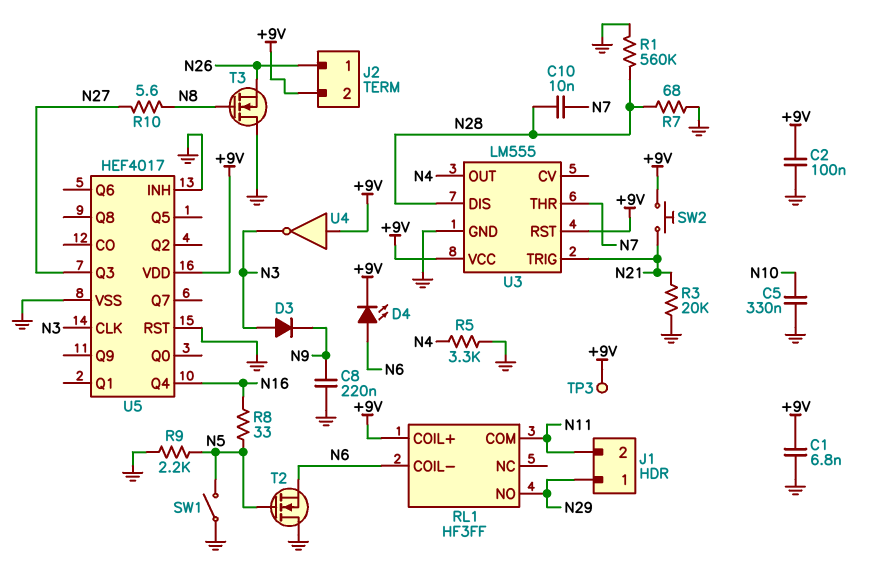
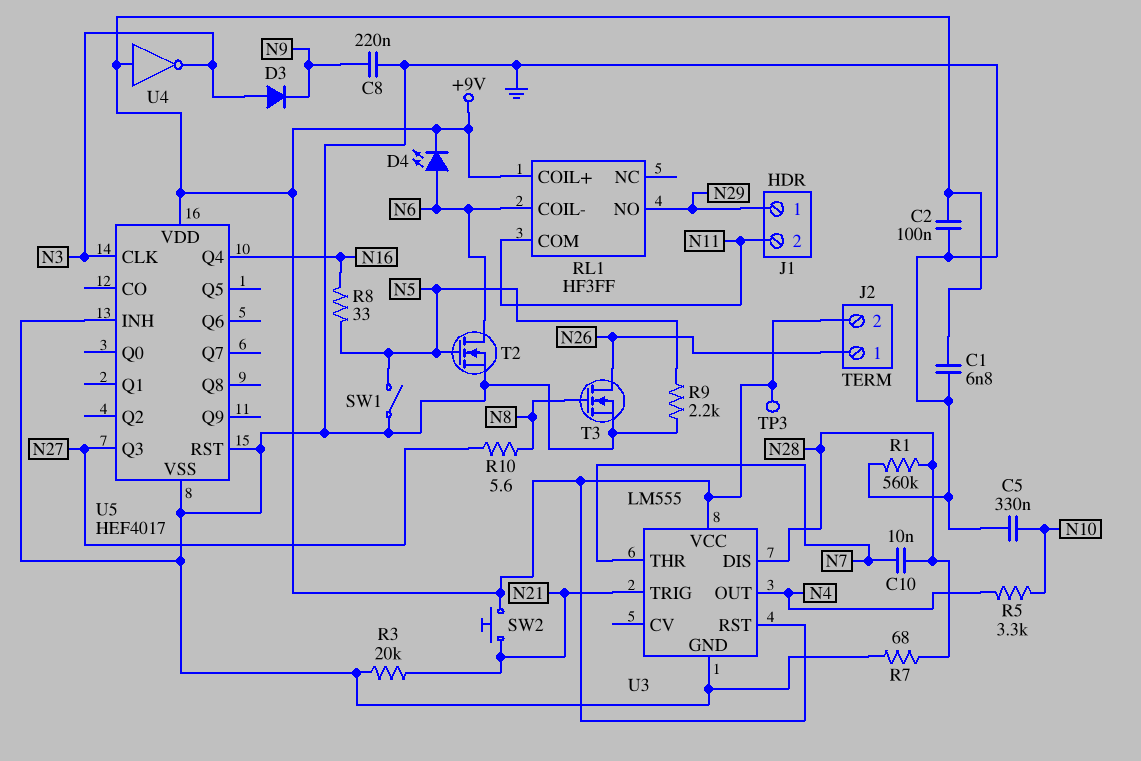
R5: 3.3k (GND, N4) -> 3.3k (N4, N10)
T2: NMOS (G N5, D GND, S N6) -> NMOS (G N5, D N6, S GND)
T3: NMOS (G N8, D GND, S N26) -> NMOS (G N8, D N26, S GND)

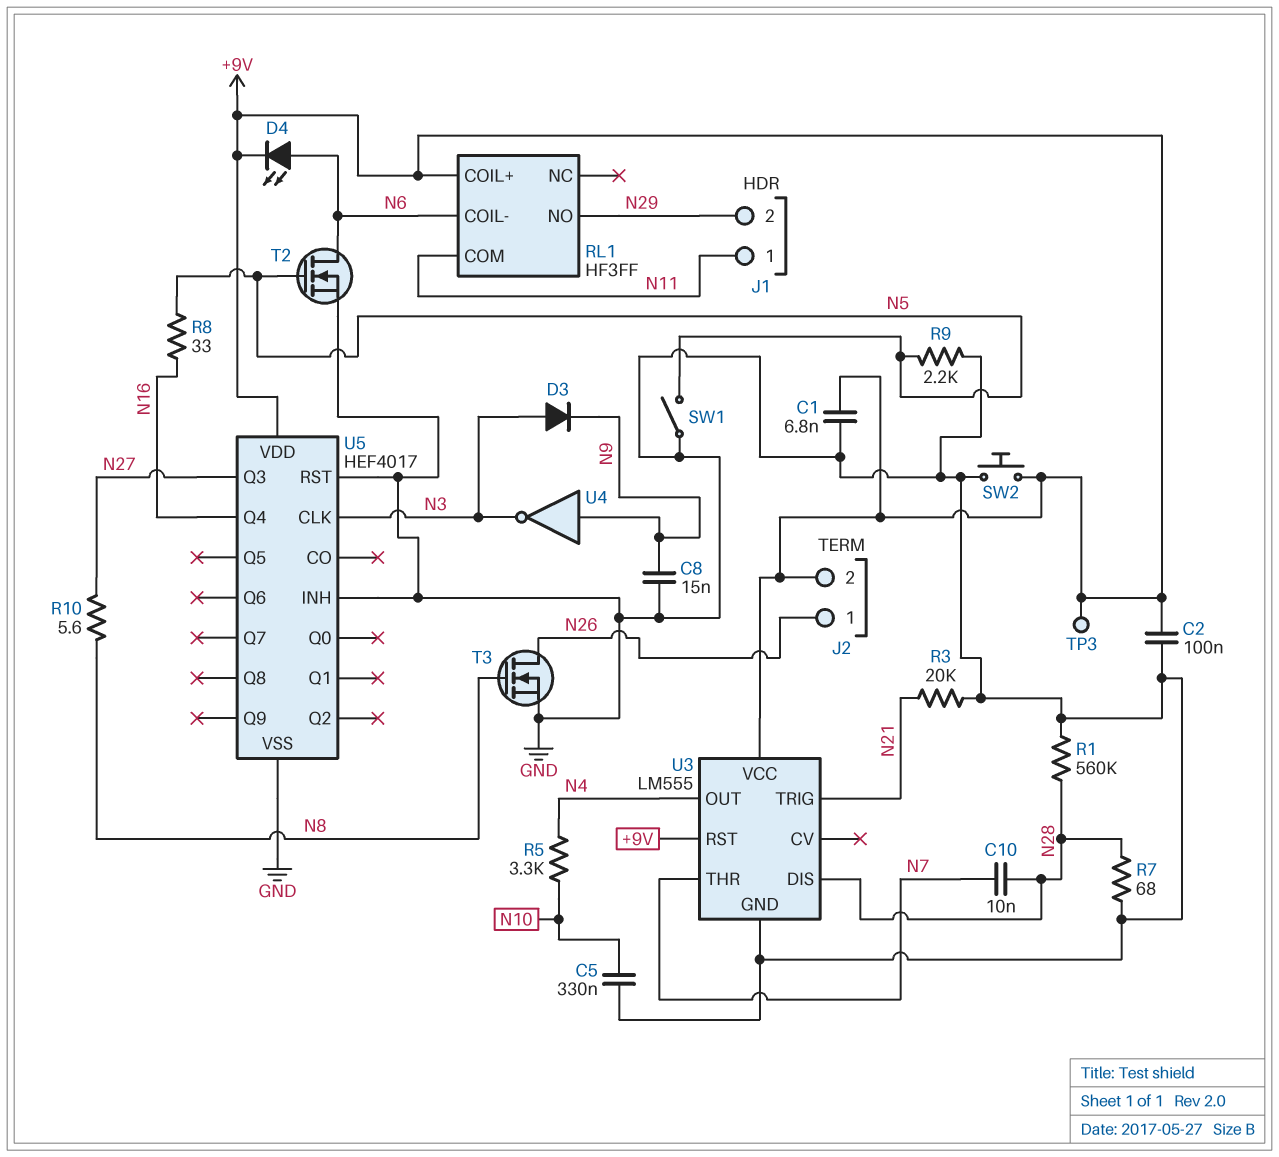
C8: 220nF (GND, N9) -> 15nF (GND, N9)
J1 pin 1: N29 -> N11
J1 pin 2: N11 -> N29
SW2: button (+9V, N21) -> button (+9V, GND)
U4: NOT (in +9V, out N3) -> NOT (in N9, out N3)

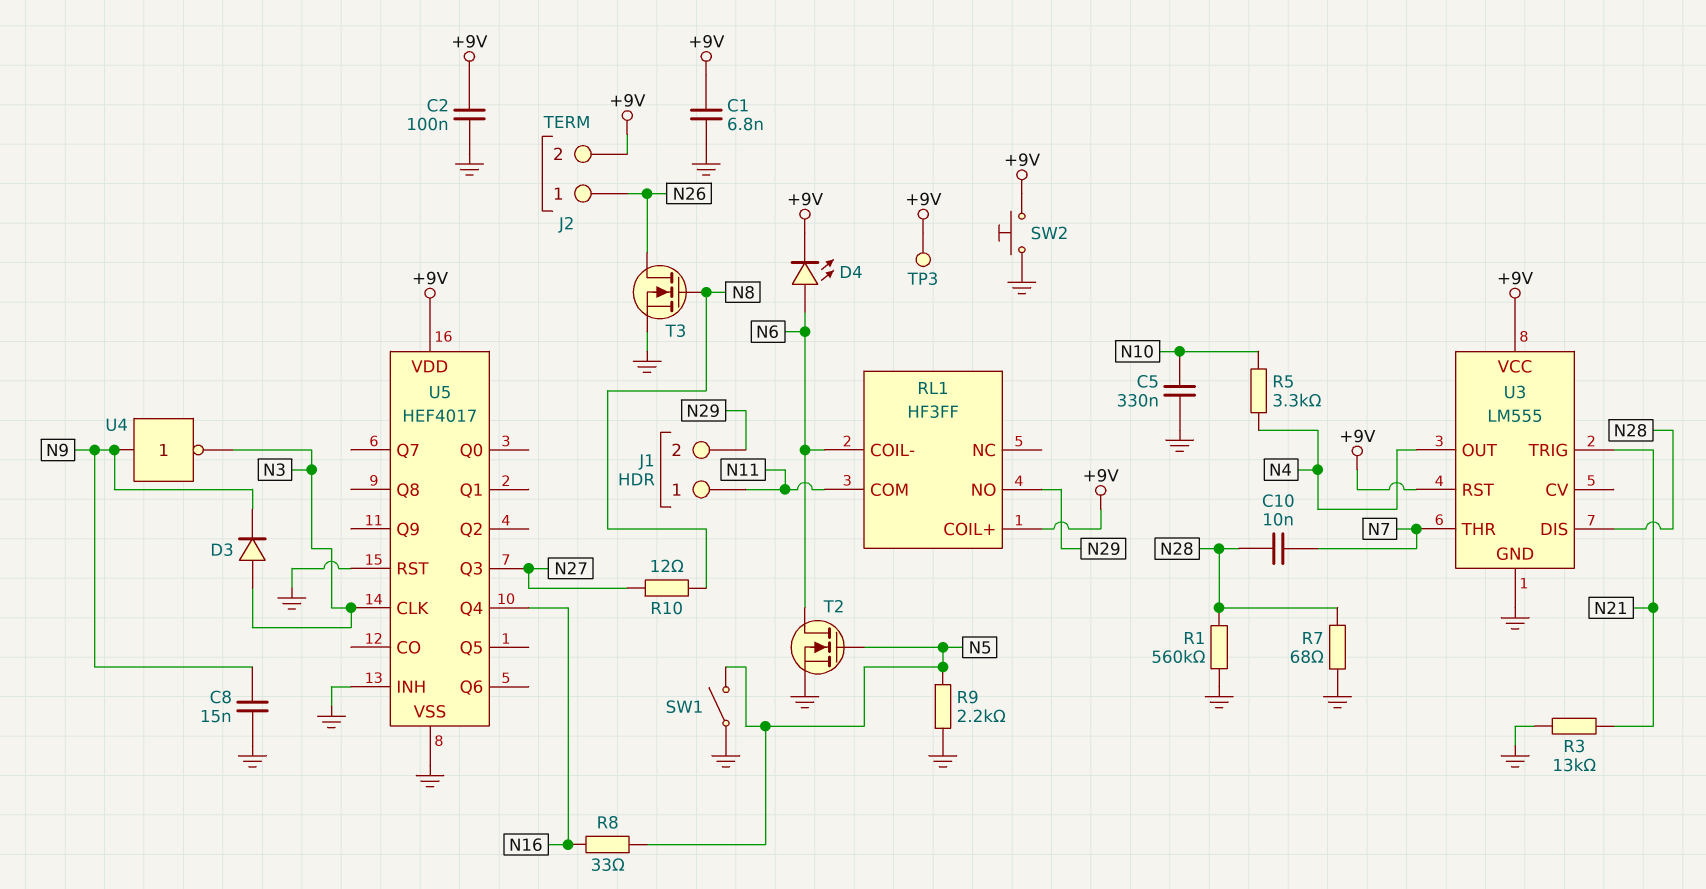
R3: 20k (GND, N21) -> 13k (GND, N21)
R10: 5.6 (N8, N27) -> 12 (N8, N27)

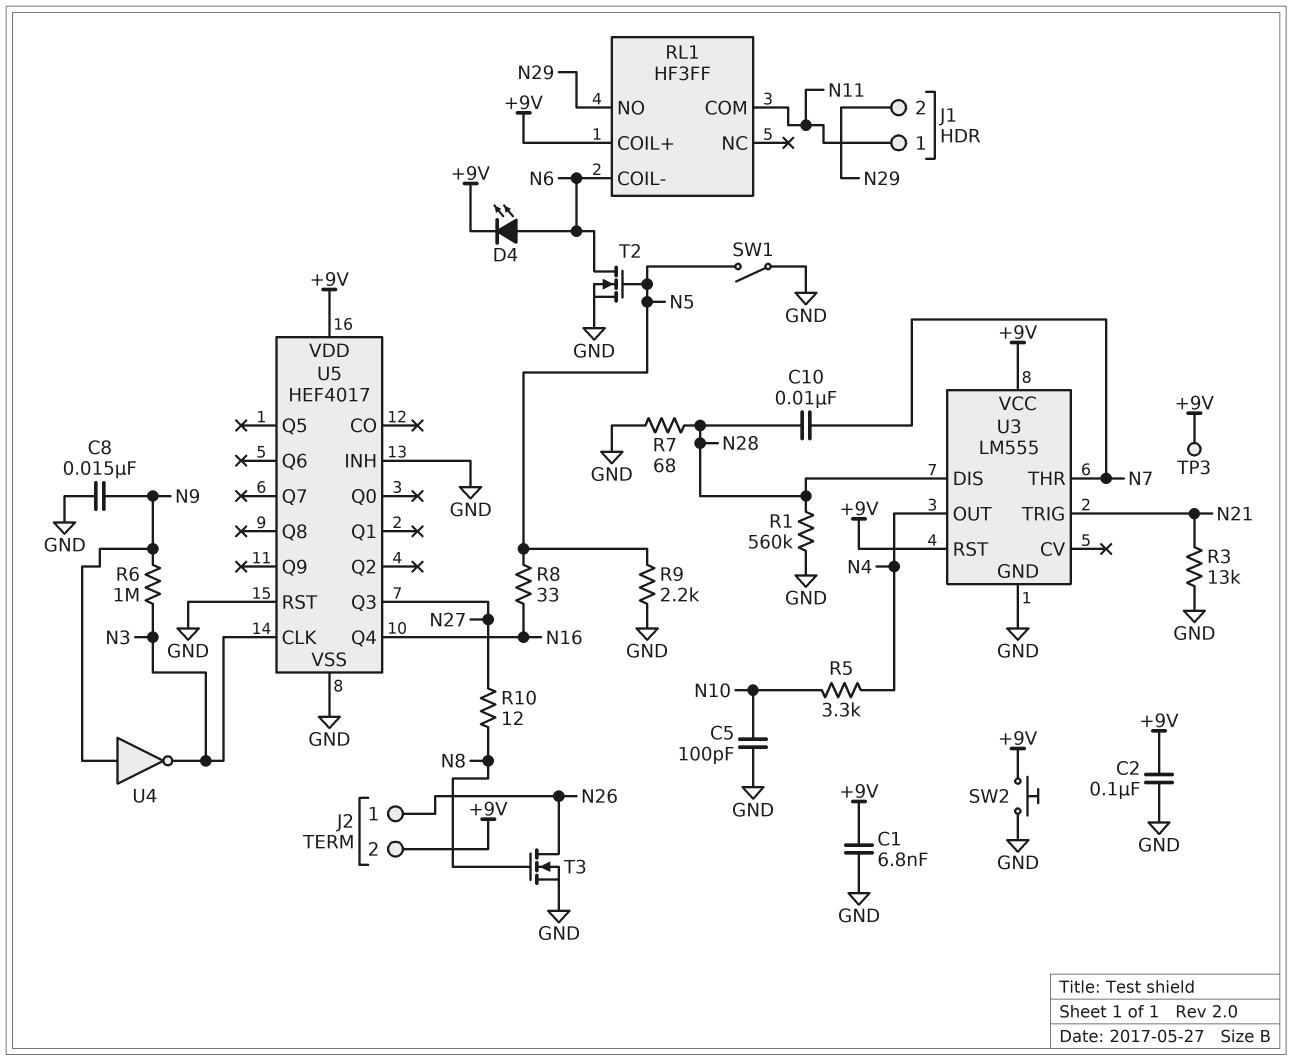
C5: 330nF (GND, N10) -> 100pF (GND, N10)
D3: diode (A N3, K N9) -> none
R6: none -> 1M (N3, N9)

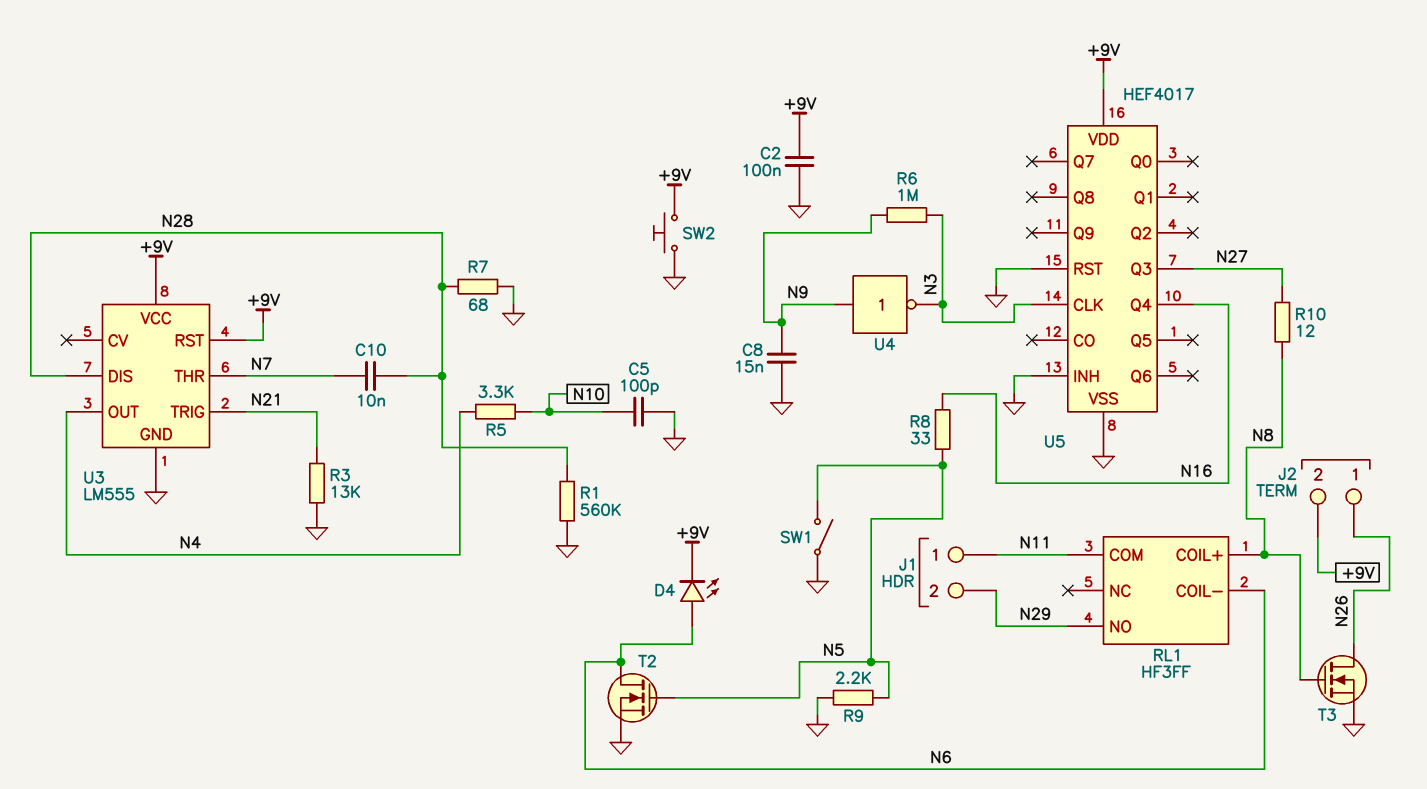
C1: 6.8nF (+9V, GND) -> none
RL1 pin COIL+: +9V -> N8
TP3: test point (+9V) -> none

